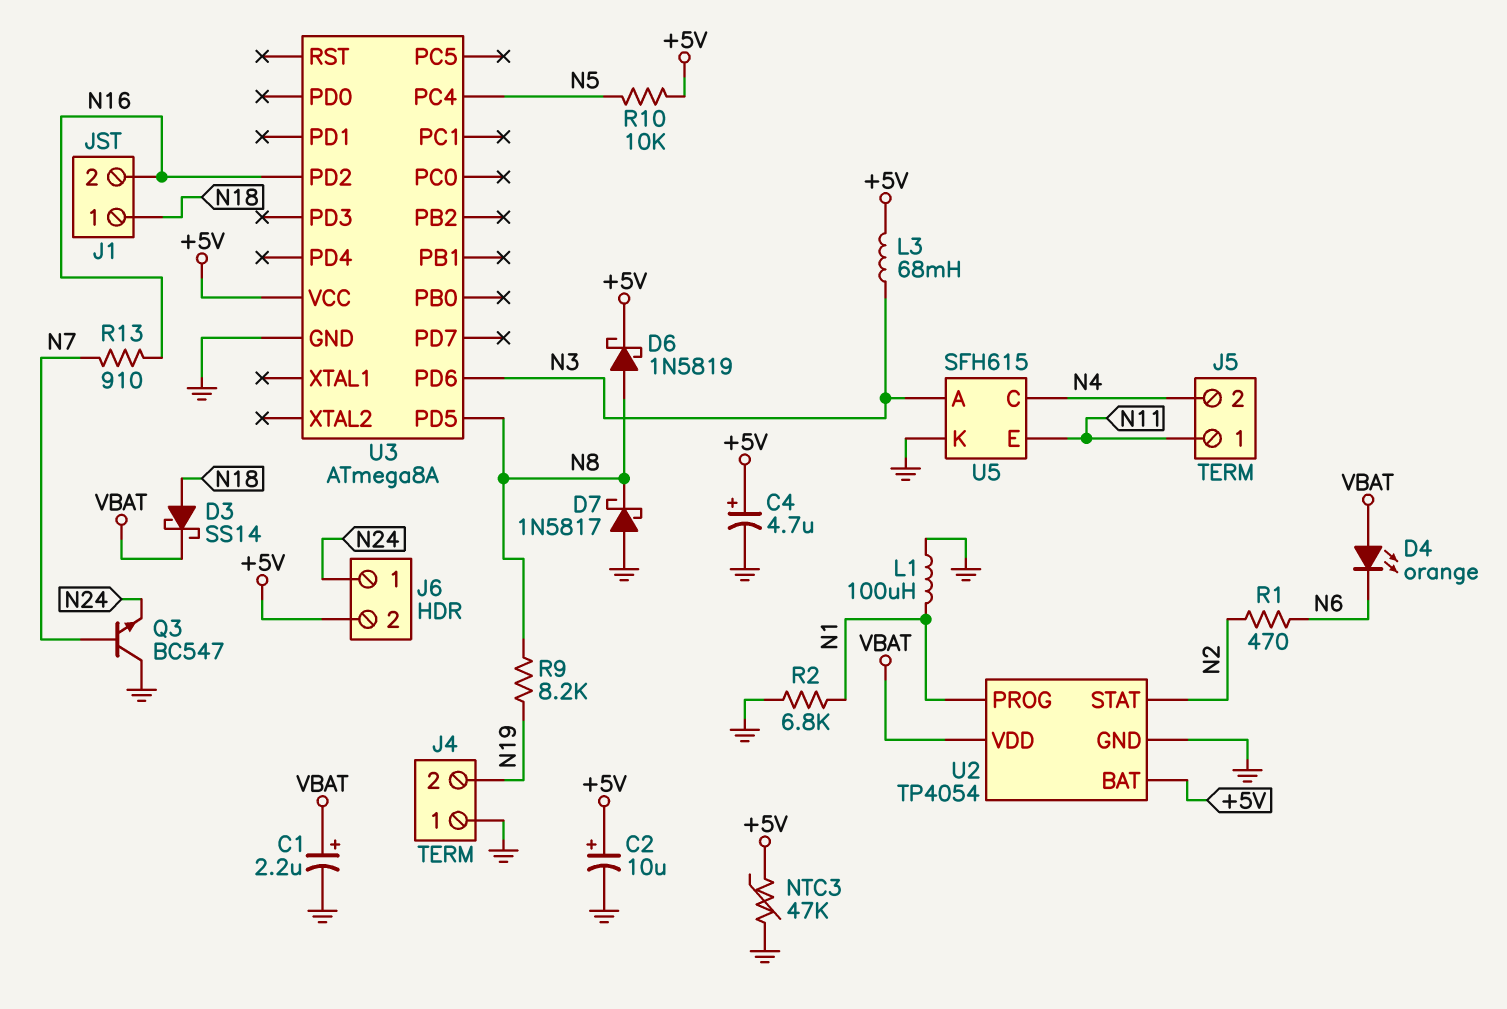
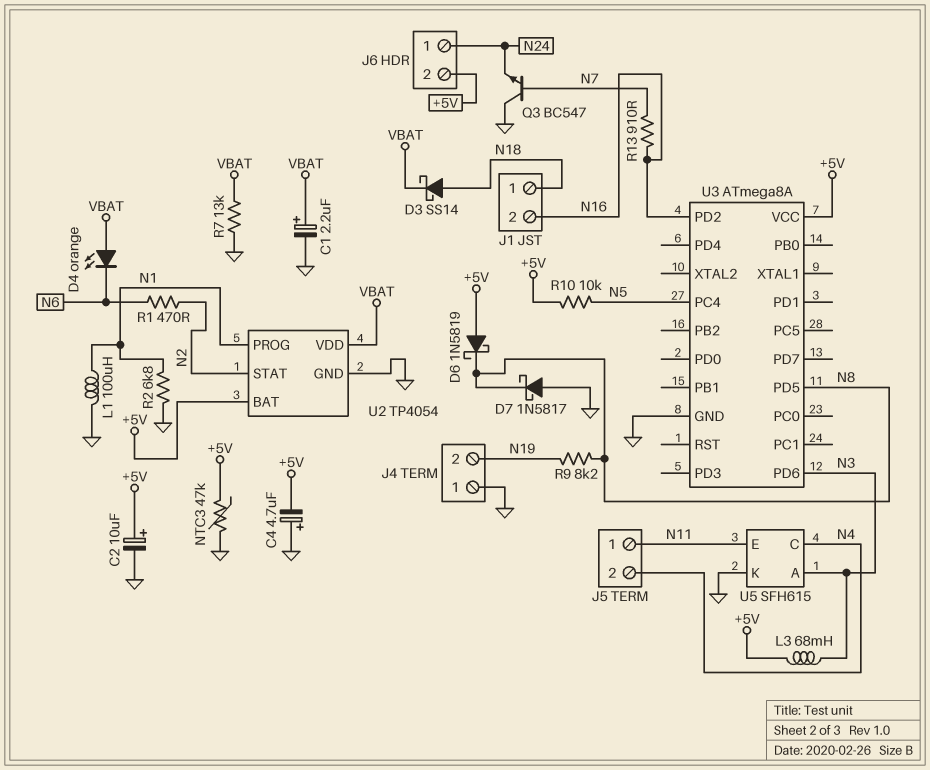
C4: 4.7uF (plus +5V, minus GND) -> 4.7uF (plus GND, minus +5V)
D6: schottky 1N5819 (A N8, K +5V) -> schottky 1N5819 (A +5V, K N8)
R7: none -> 13k (GND, VBAT)

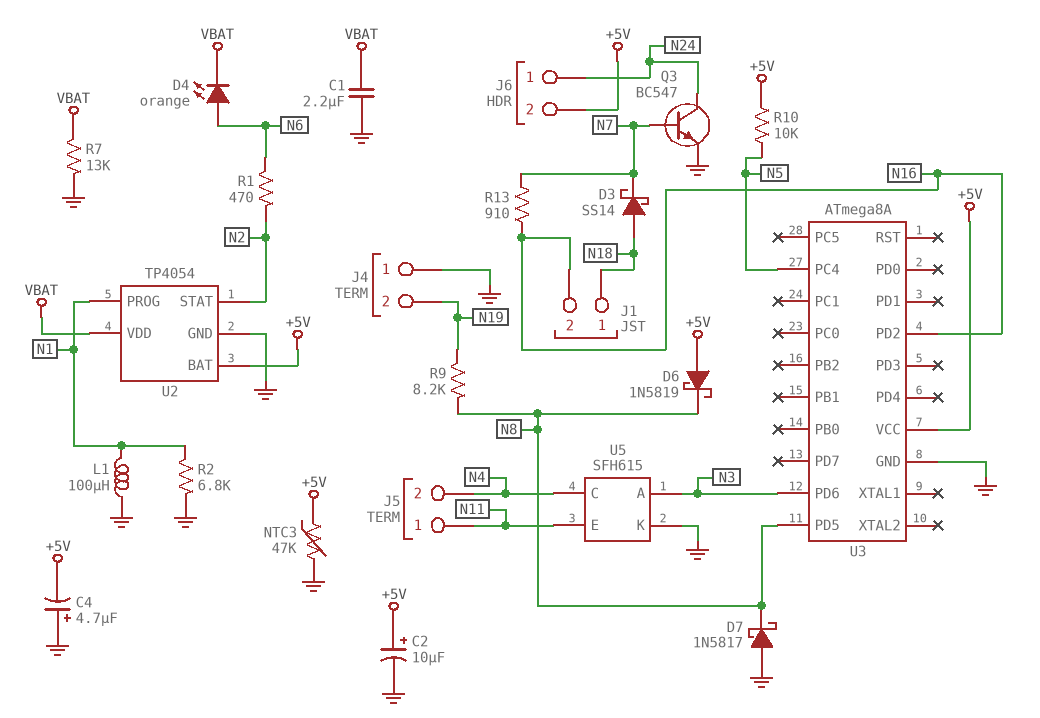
C1: 2.2uF (plus VBAT, minus GND) -> 2.2uF (GND, VBAT)
D3: schottky SS14 (A N18, K VBAT) -> schottky SS14 (A N18, K N7)
D4: LED orange (A VBAT, K N6) -> LED orange (A N6, K VBAT)
L3: 68mH (+5V, N3) -> none
Q3: NPN BC547 (B N7, C GND, E N24) -> NPN BC547 (B N7, C N24, E GND)

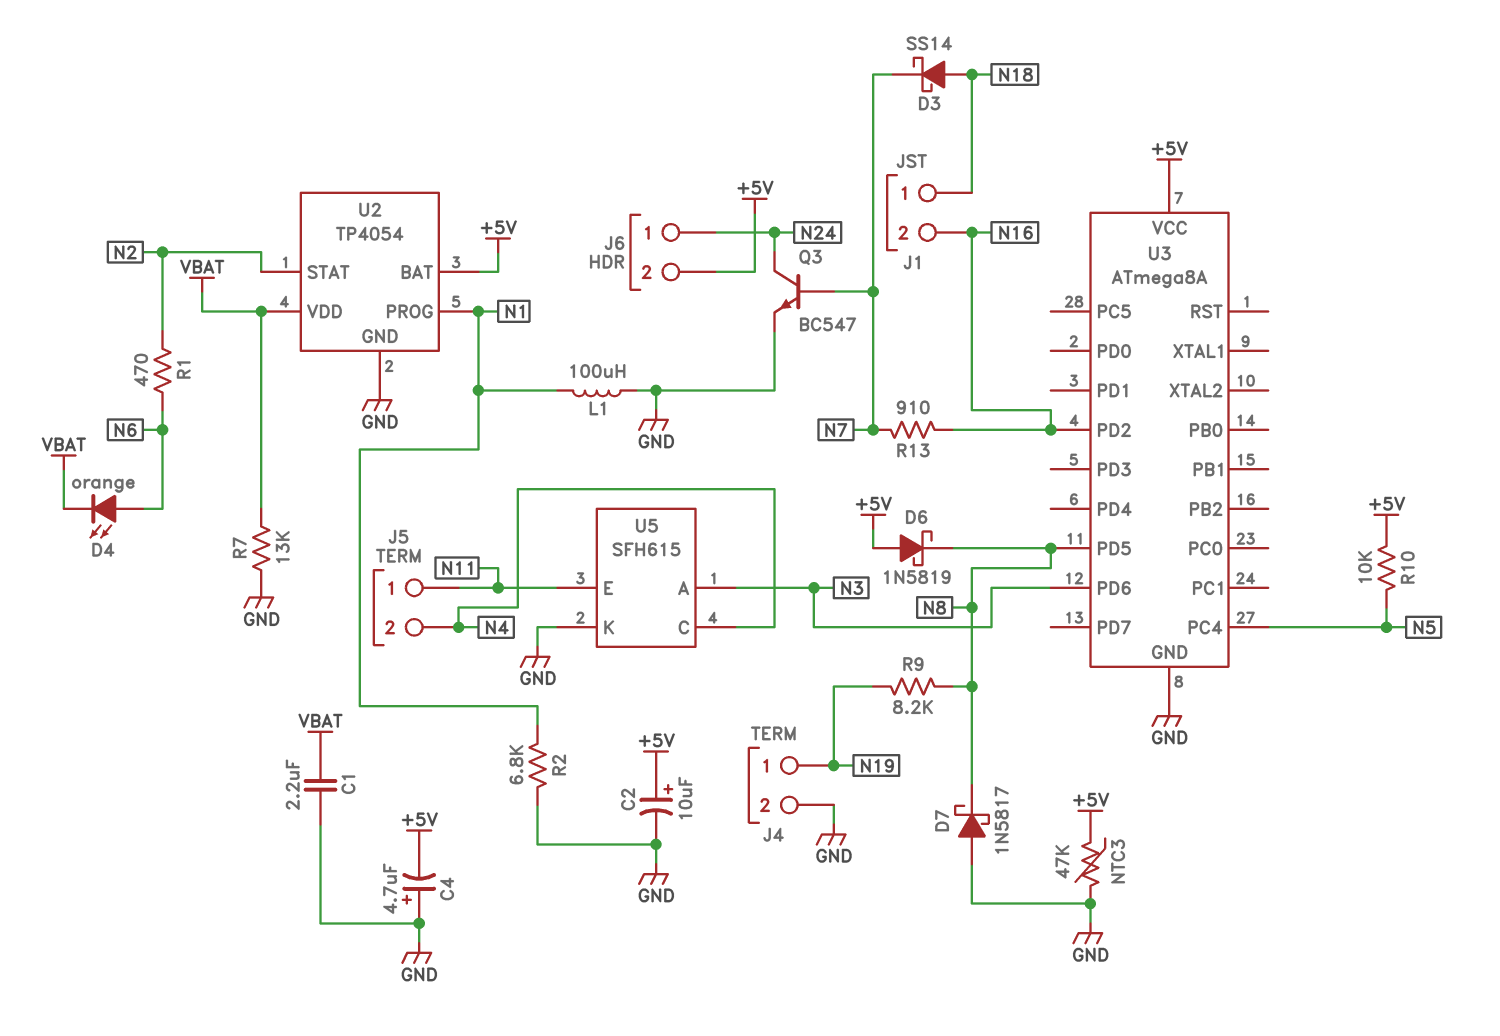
J4 pin 1: GND -> N19
J4 pin 2: N19 -> GND

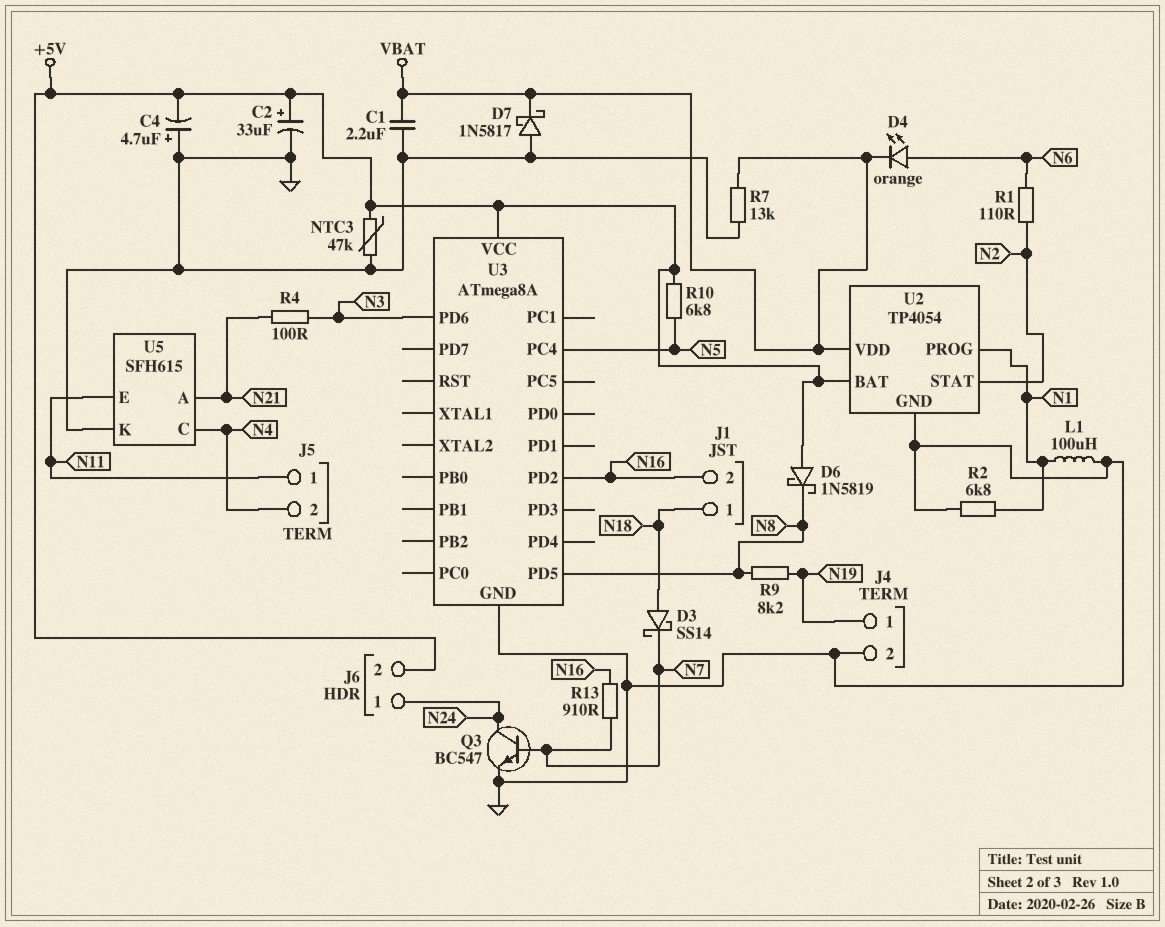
C2: 10uF (plus +5V, minus GND) -> 33uF (plus +5V, minus GND)
D7: schottky 1N5817 (A GND, K N8) -> schottky 1N5817 (A GND, K VBAT)
R1: 470 (N2, N6) -> 110 (N2, N6)
R4: none -> 100 (N3, N21)
R10: 10k (+5V, N5) -> 6.8k (+5V, N5)
U5 pin A: N3 -> N21

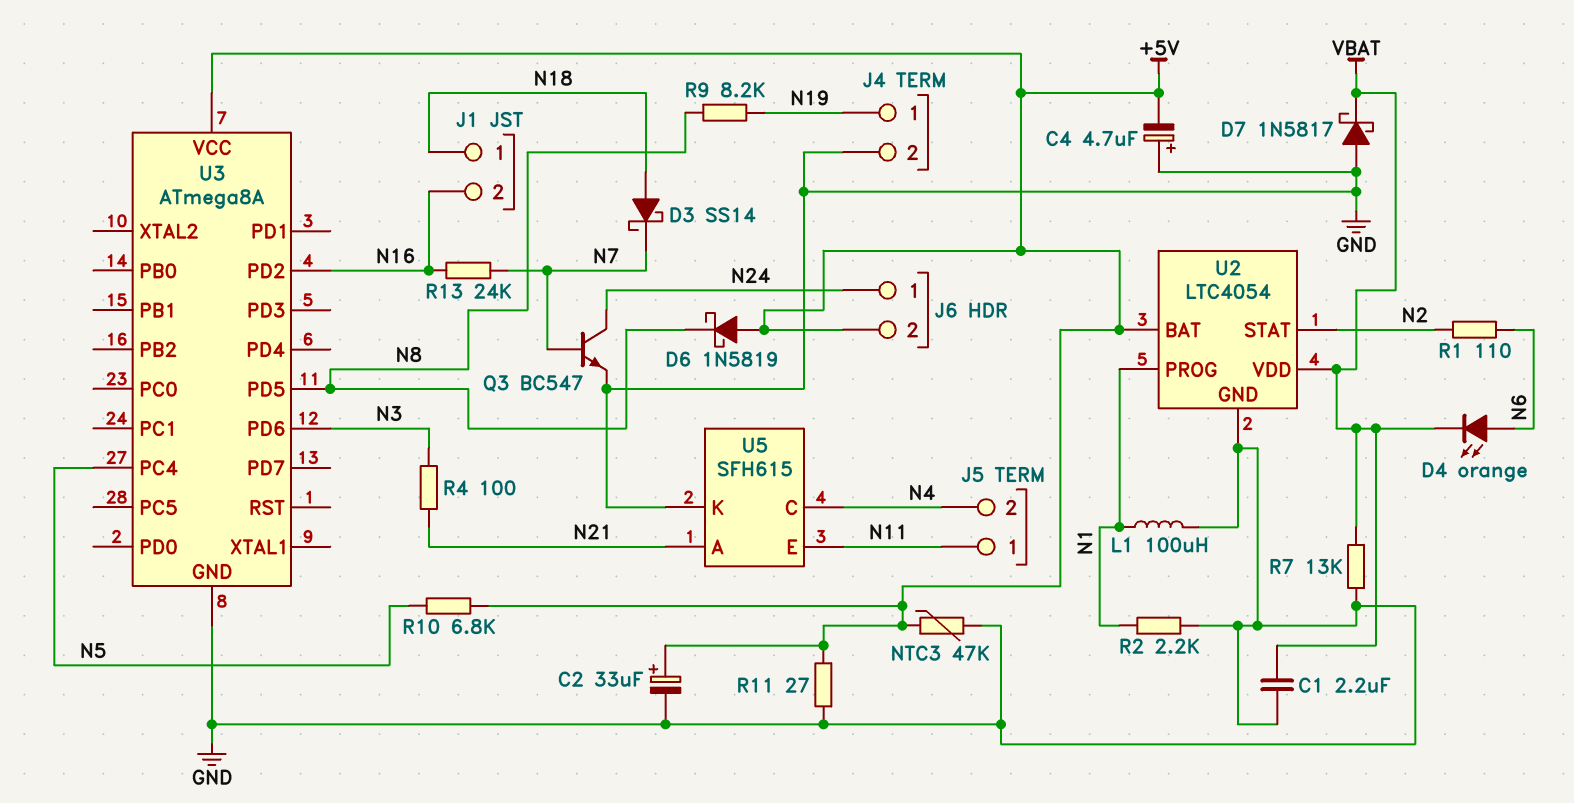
R2: 6.8k (GND, N1) -> 2.2k (GND, N1)
R11: none -> 27 (+5V, GND)
R13: 910 (N7, N16) -> 24k (N7, N16)
U2: TP4054 -> LTC4054

